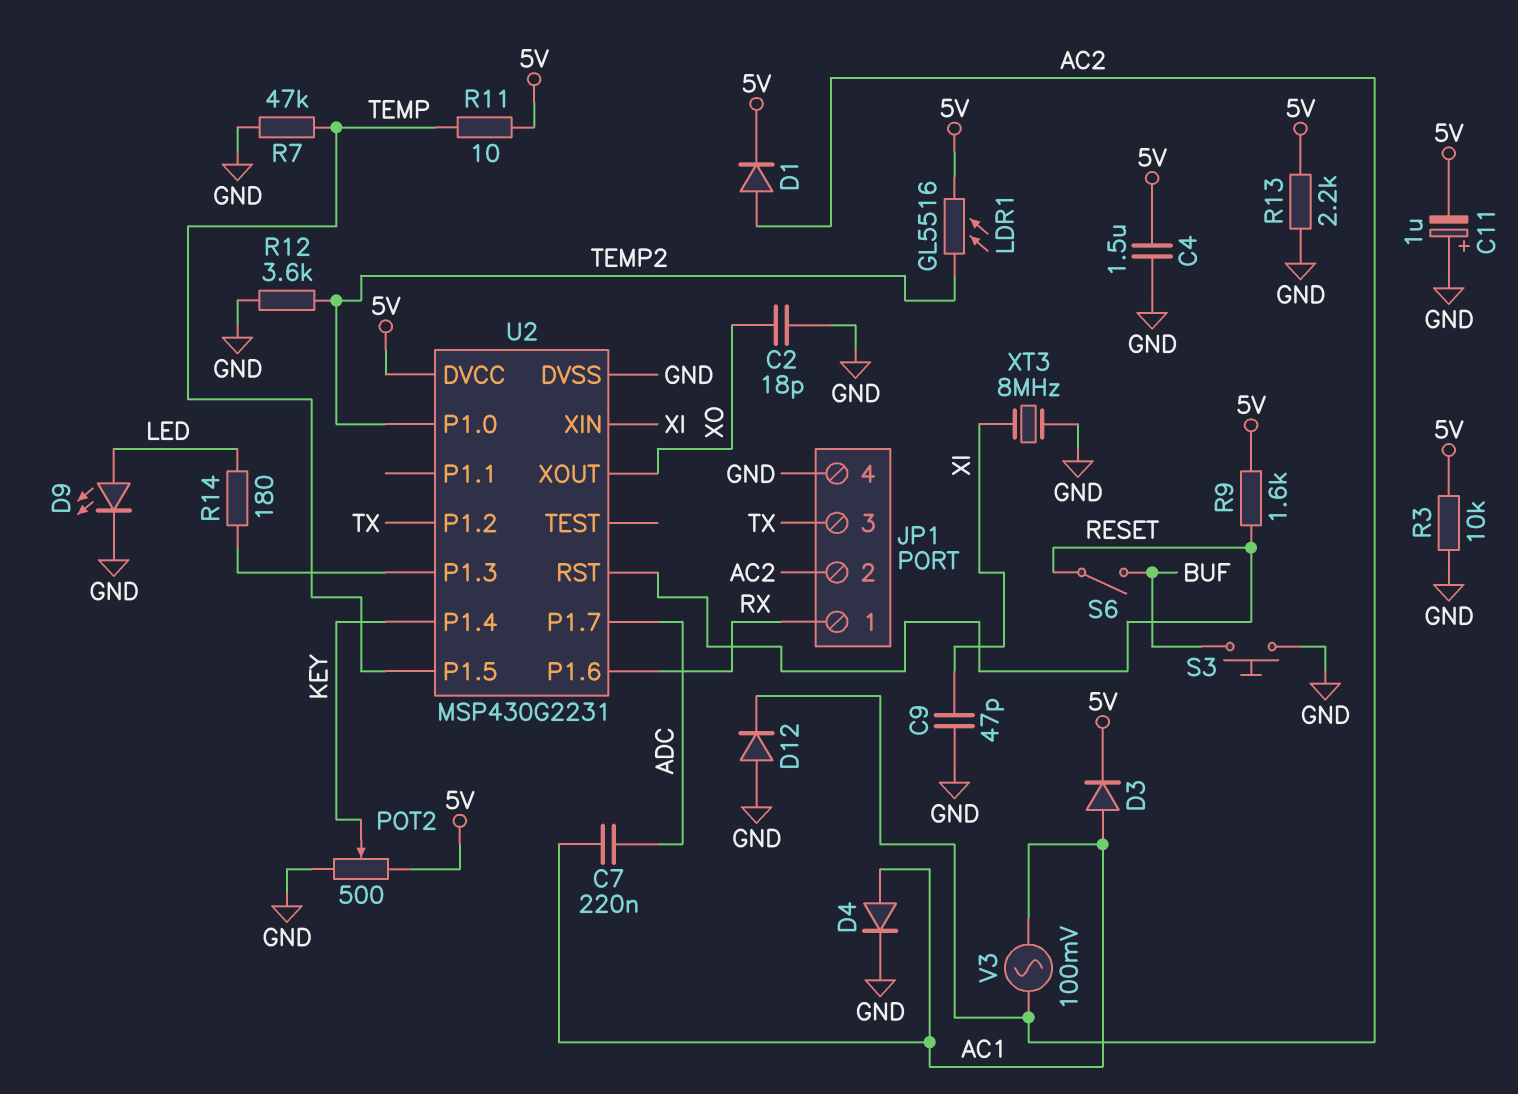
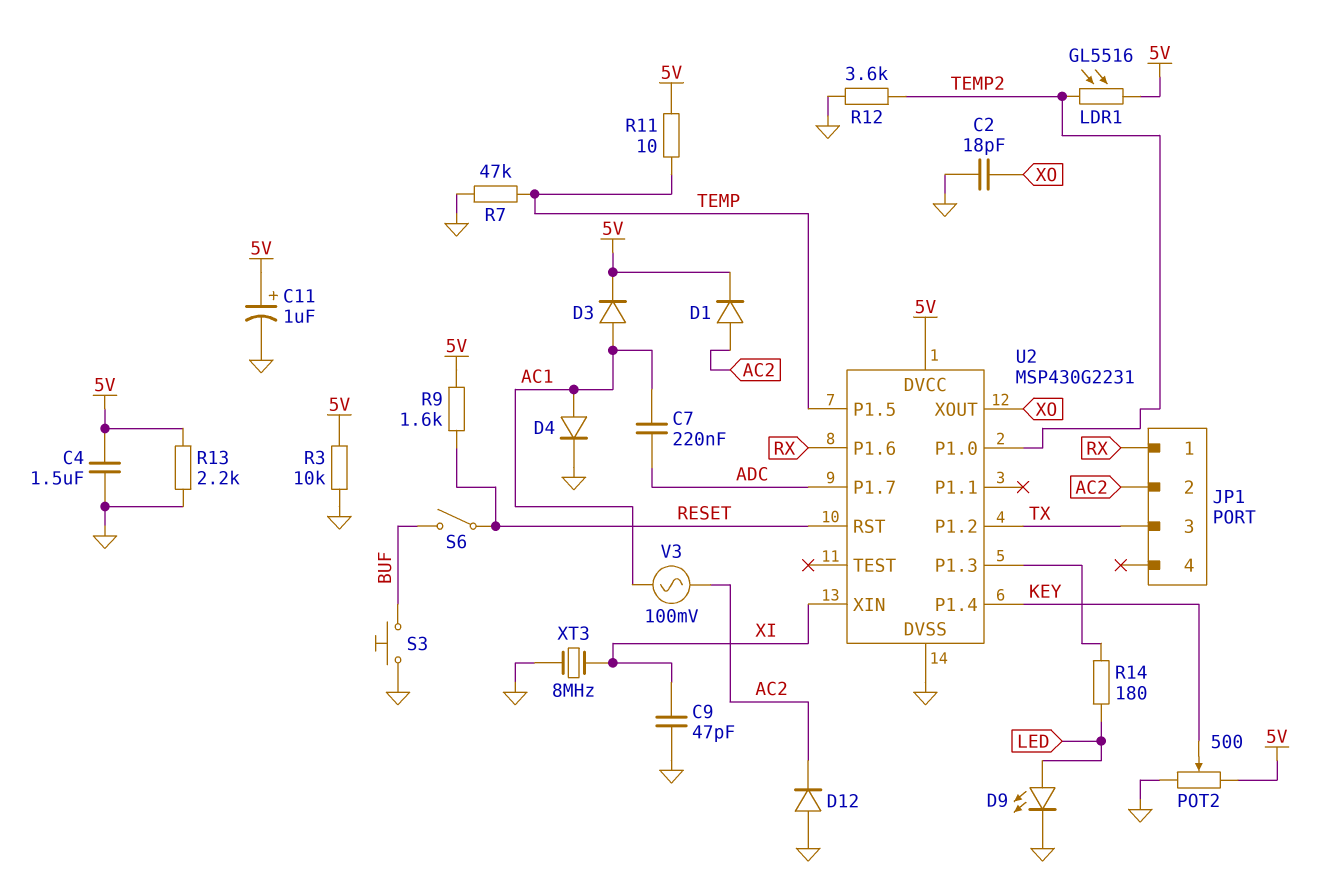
C11: 1uF (plus GND, minus 5V) -> 1uF (plus 5V, minus GND)
JP1 pin 4: GND -> none

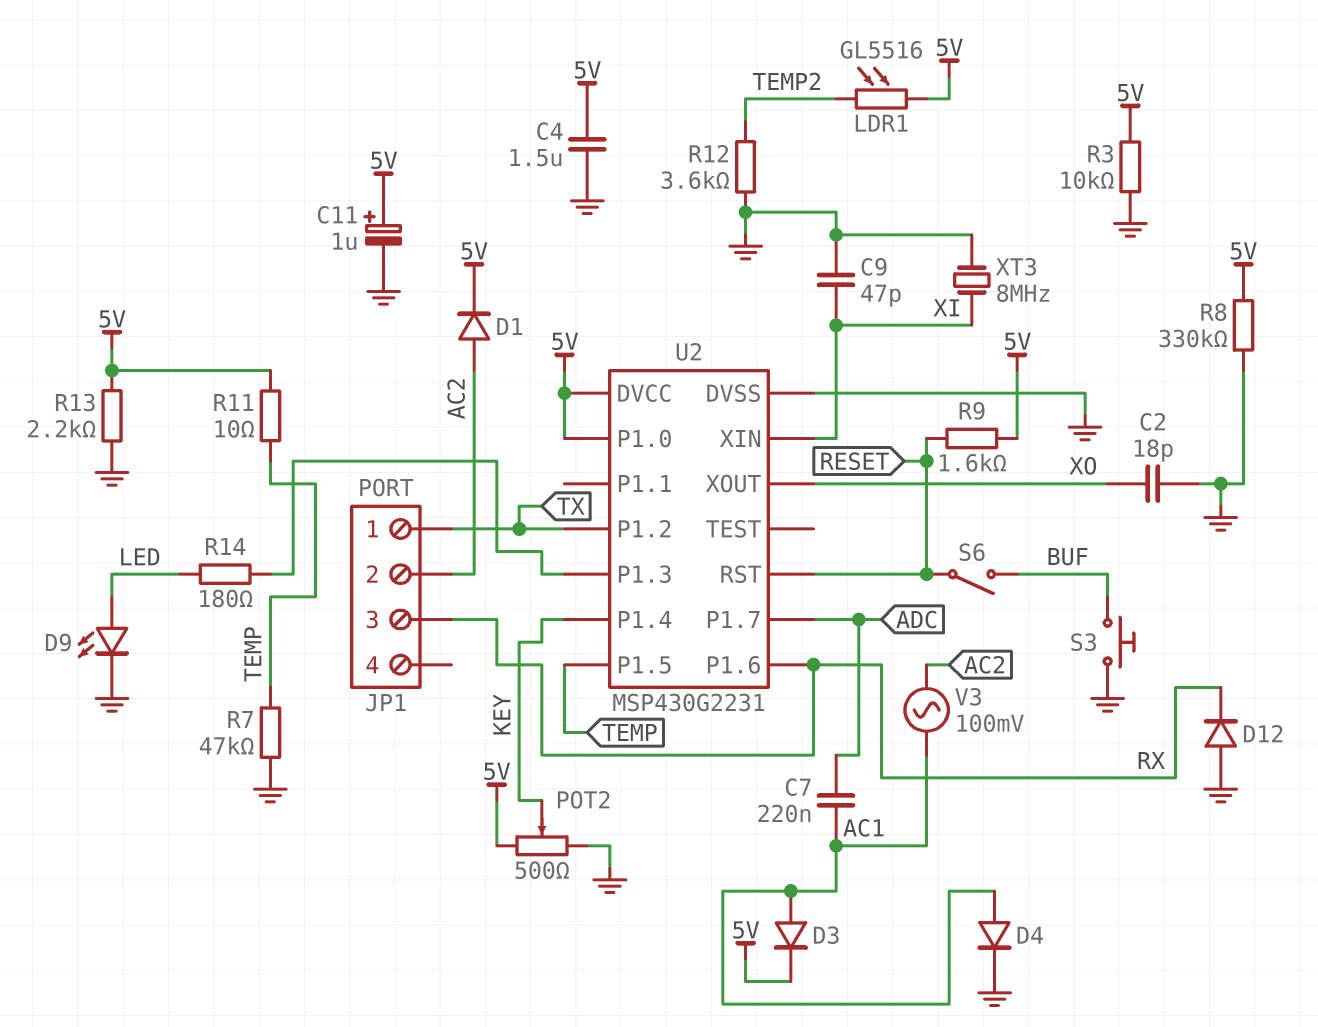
D12: diode (A GND, K AC2) -> diode (A GND, K RX)
JP1 pin 1: RX -> TX
JP1 pin 3: TX -> RX
R8: none -> 330k (5V, GND)
U2 pin P1.0: TEMP2 -> 5V

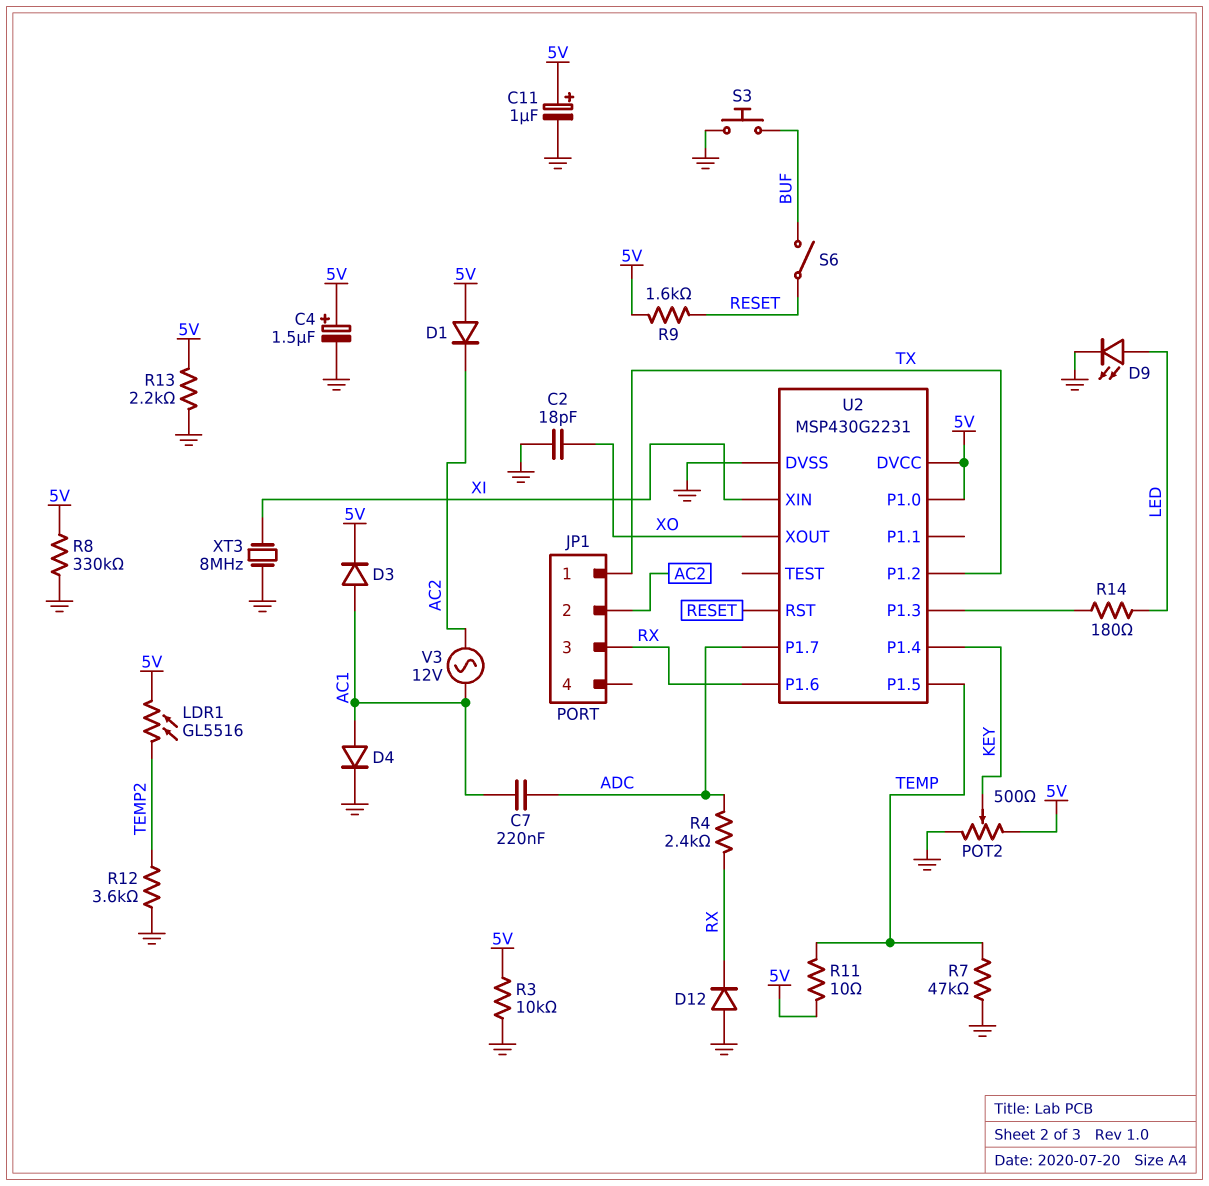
C4: 1.5uF (5V, GND) -> 1.5uF (plus 5V, minus GND)
C9: 47pF (GND, XI) -> none
D1: diode (A AC2, K 5V) -> diode (A 5V, K AC2)
R4: none -> 2.4k (ADC, RX)
V3: AC 100mV (AC1, AC2) -> AC 12V (AC1, AC2)

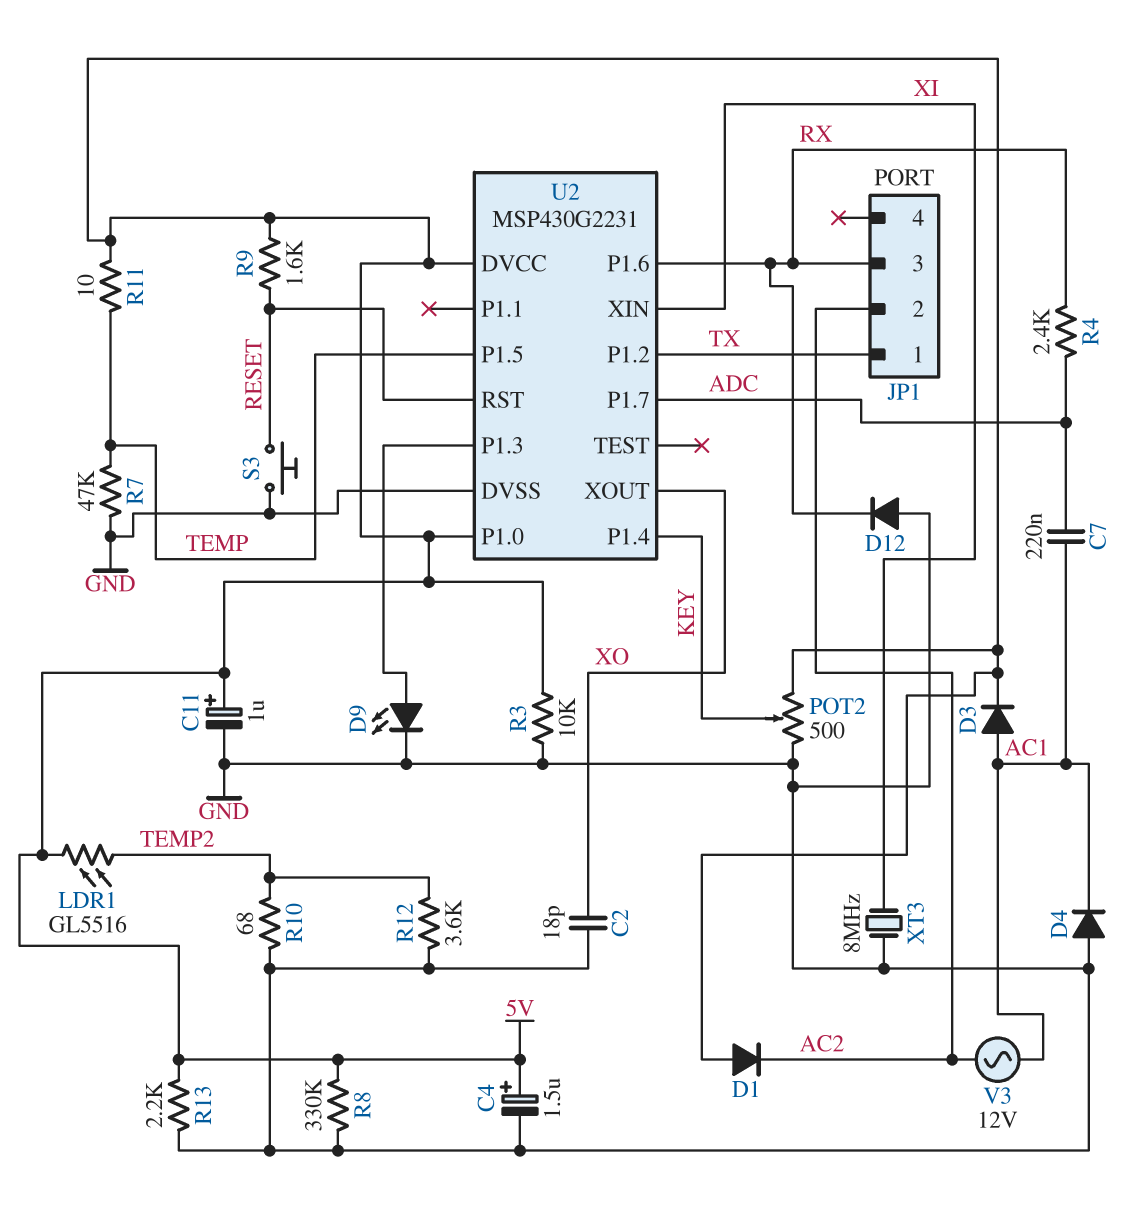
D4: diode (A AC1, K GND) -> diode (A GND, K AC1)
D9: LED (A LED, K GND) -> LED (A U2/P1.3, K GND)
R10: none -> 68 (GND, TEMP2)
R14: 180 (LED, U2/P1.3) -> none
S3: button (BUF, GND) -> button (GND, RESET)
S6: switch (BUF, RESET) -> none

